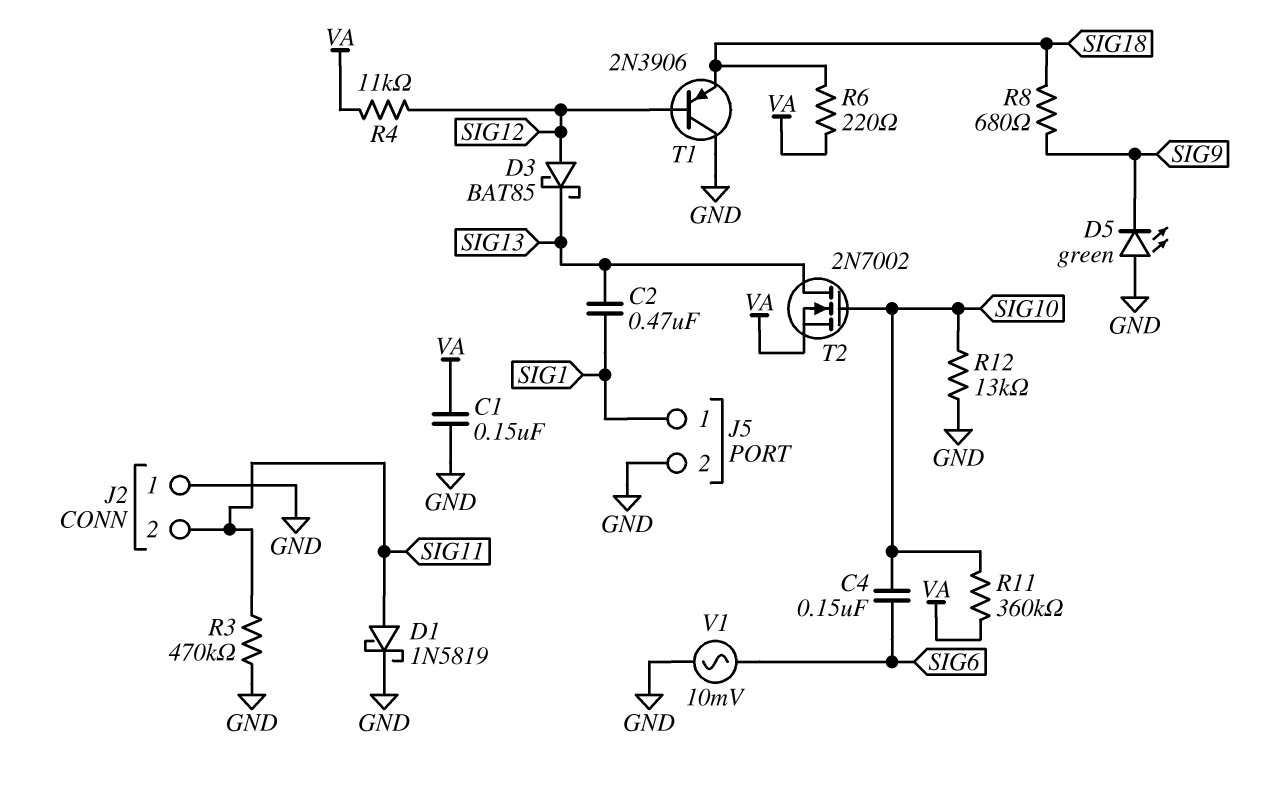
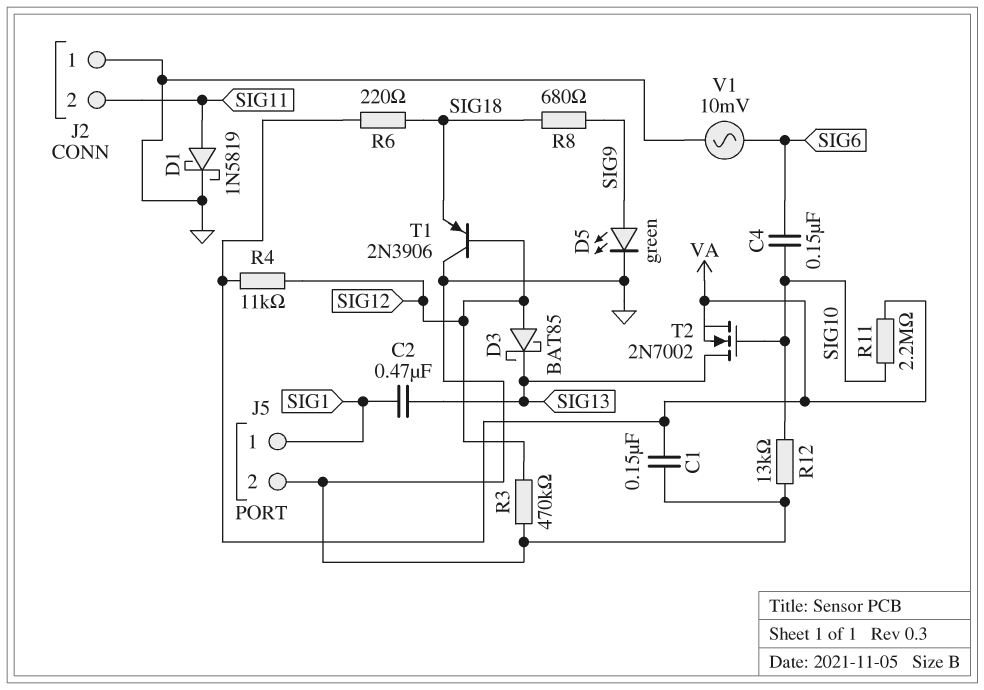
D5: LED green (A GND, K SIG9) -> LED green (A SIG9, K GND)
R3: 470k (GND, SIG11) -> 470k (GND, SIG12)
R11: 360k (SIG10, VA) -> 2.2M (SIG10, VA)

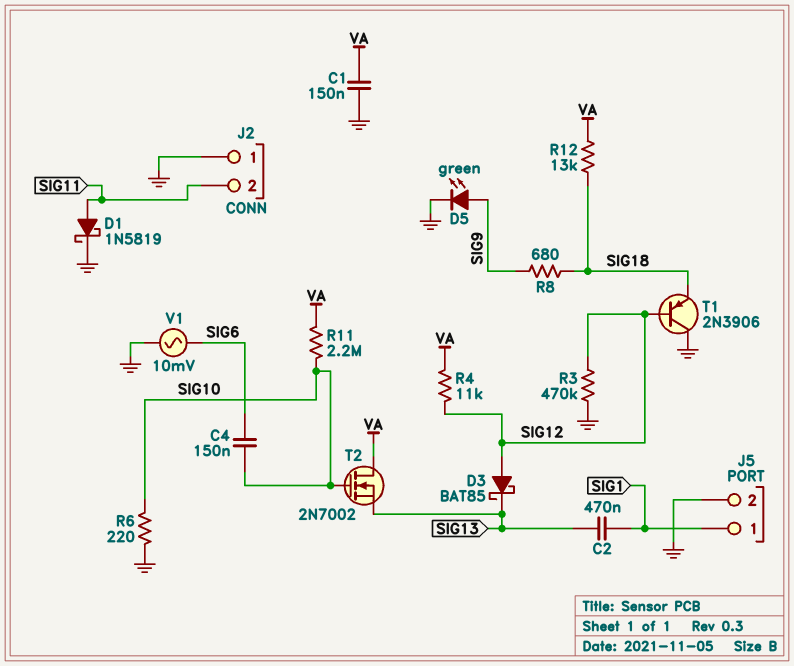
R6: 220 (SIG18, VA) -> 220 (GND, SIG10)
R12: 13k (GND, SIG10) -> 13k (SIG18, VA)
T2: NMOS 2N7002 (G SIG10, D SIG13, S VA) -> NMOS 2N7002 (G SIG10, D VA, S SIG13)

